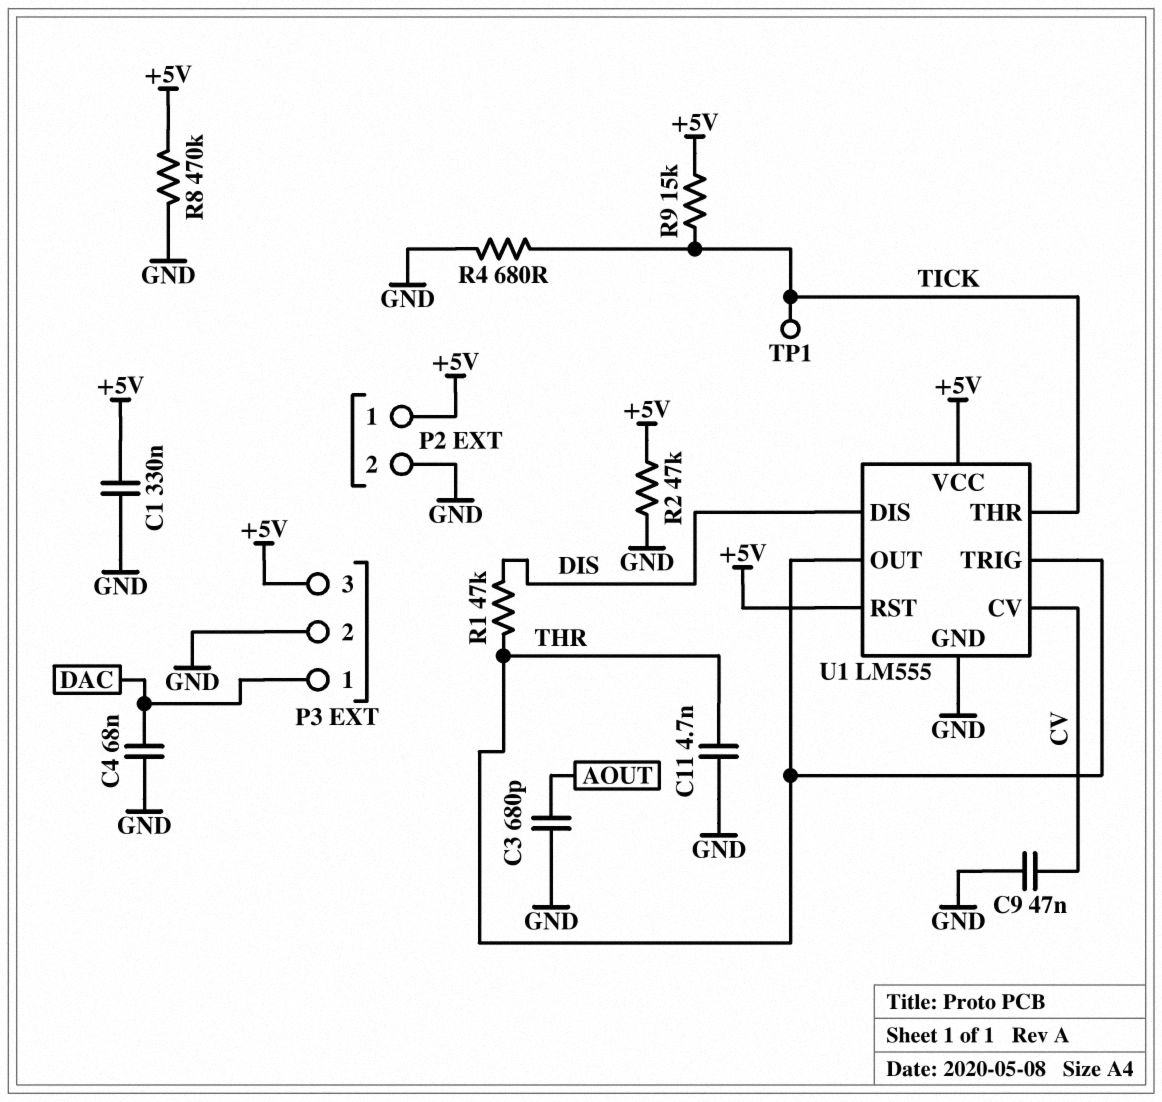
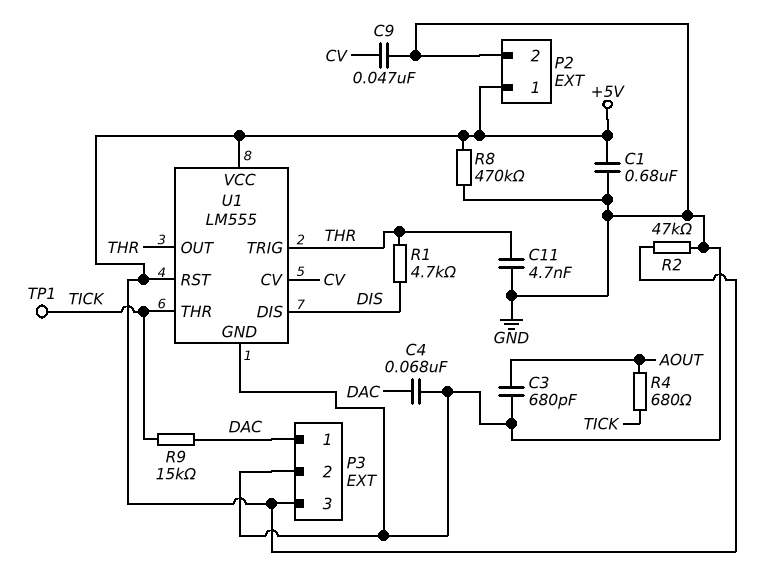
C1: 330nF (+5V, GND) -> 680nF (+5V, GND)
R1: 47k (DIS, THR) -> 4.7k (DIS, THR)
R4: 680 (GND, TICK) -> 680 (AOUT, TICK)
R9: 15k (+5V, TICK) -> 15k (DAC, TICK)

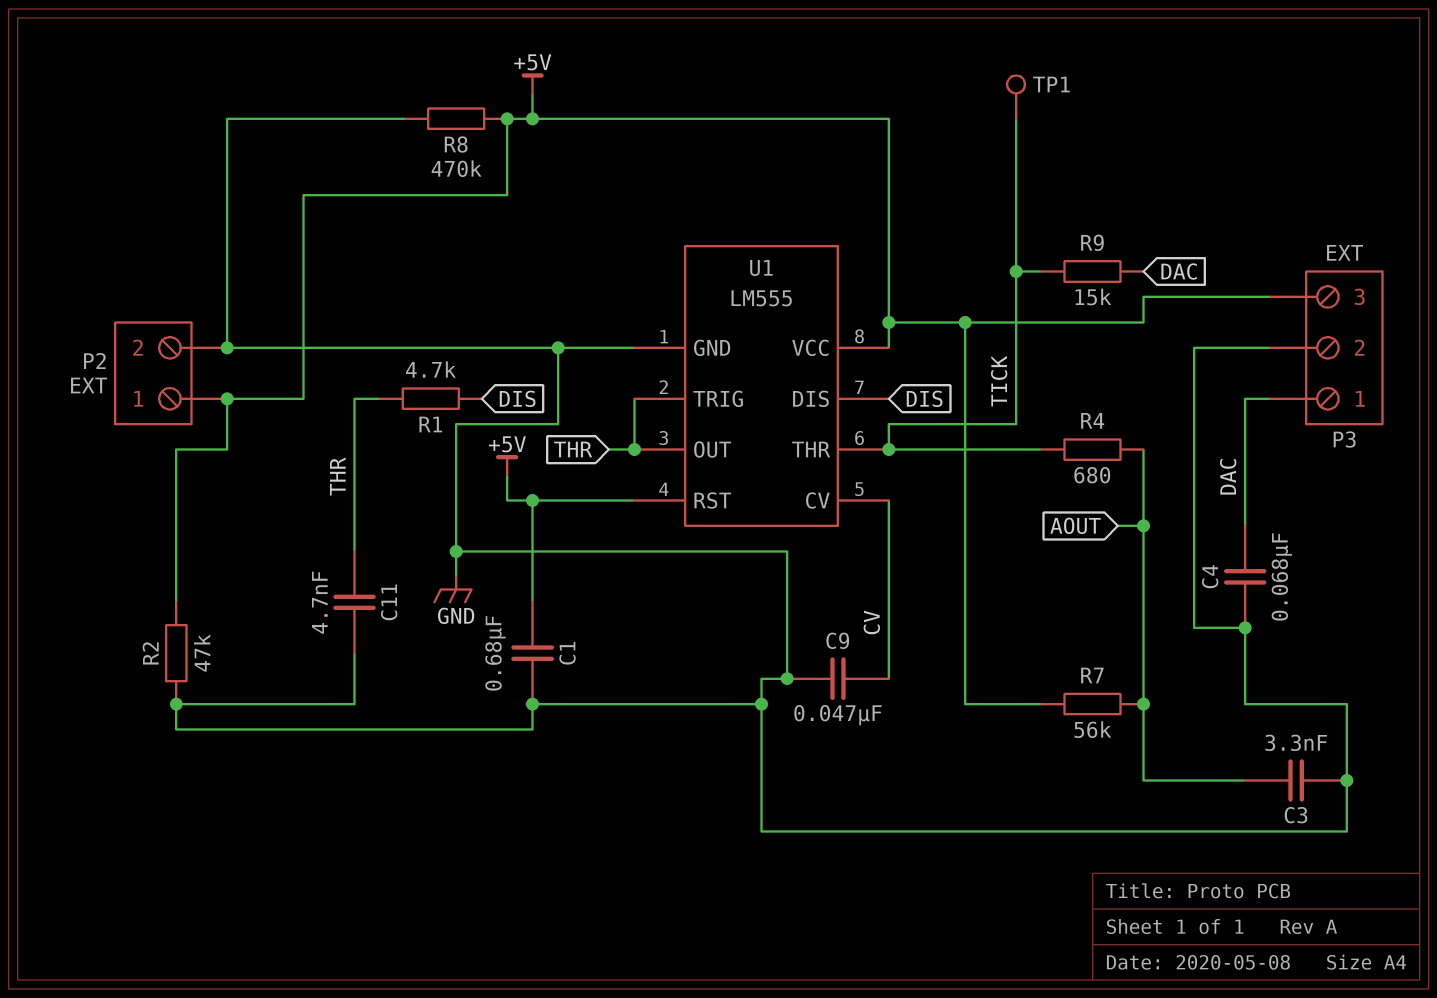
C3: 680pF (AOUT, GND) -> 3.3nF (AOUT, GND)
R7: none -> 56k (+5V, AOUT)

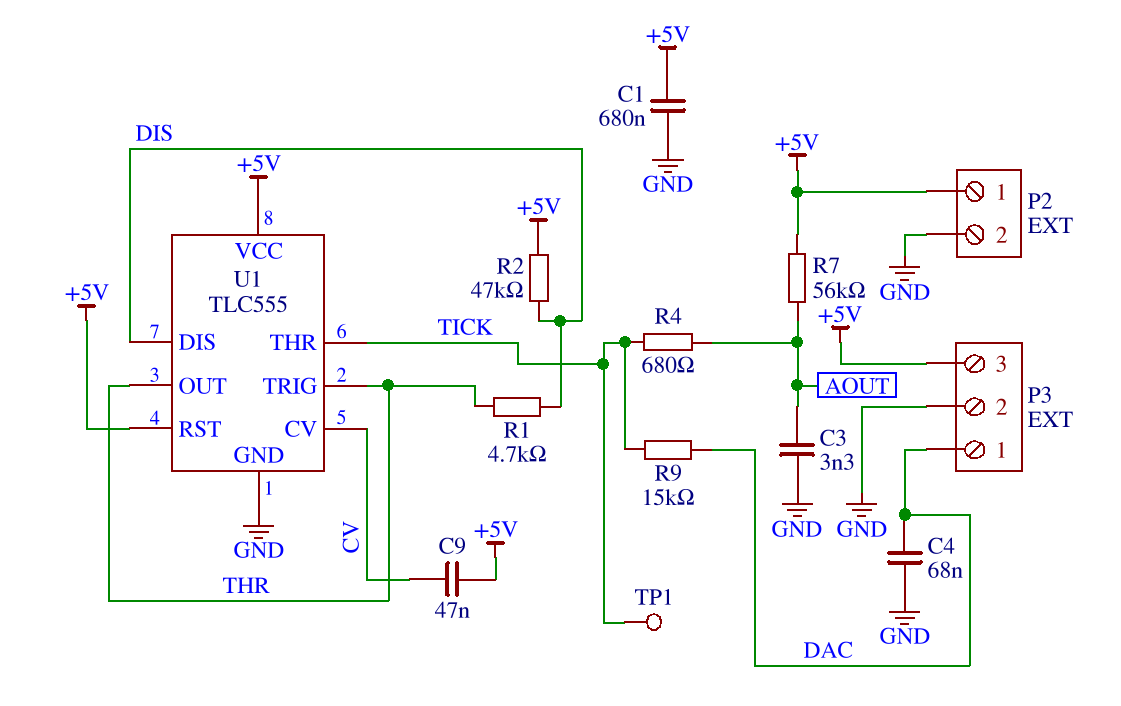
C9: 47nF (CV, GND) -> 47nF (+5V, CV)
C11: 4.7nF (GND, THR) -> none
R2: 47k (+5V, GND) -> 47k (+5V, DIS)
R8: 470k (+5V, GND) -> none
U1: LM555 -> TLC555

